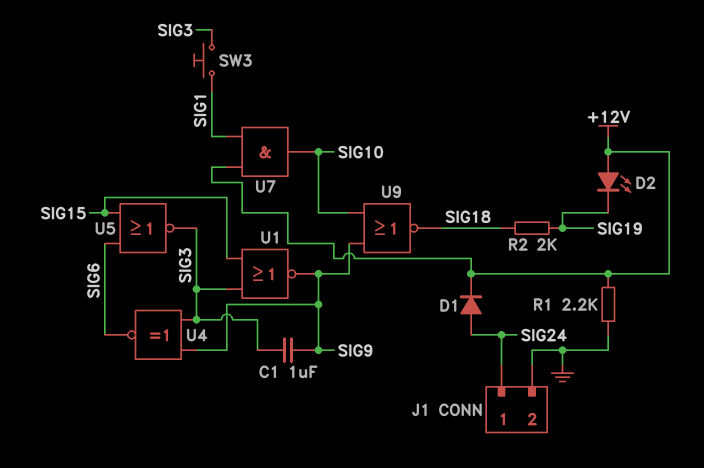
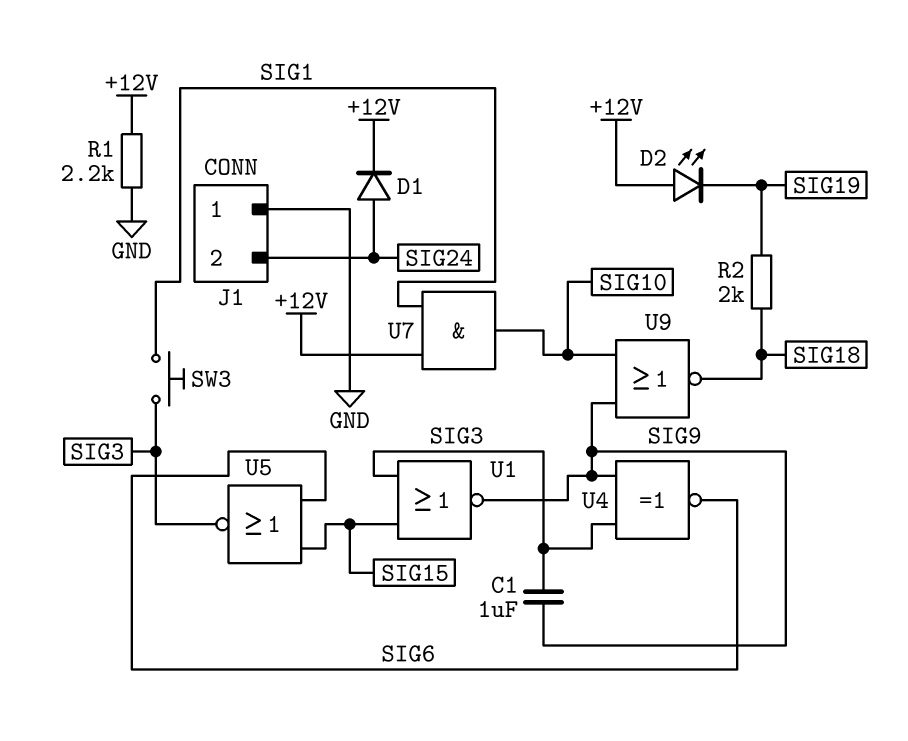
J1 pin 1: SIG24 -> GND
J1 pin 2: GND -> SIG24

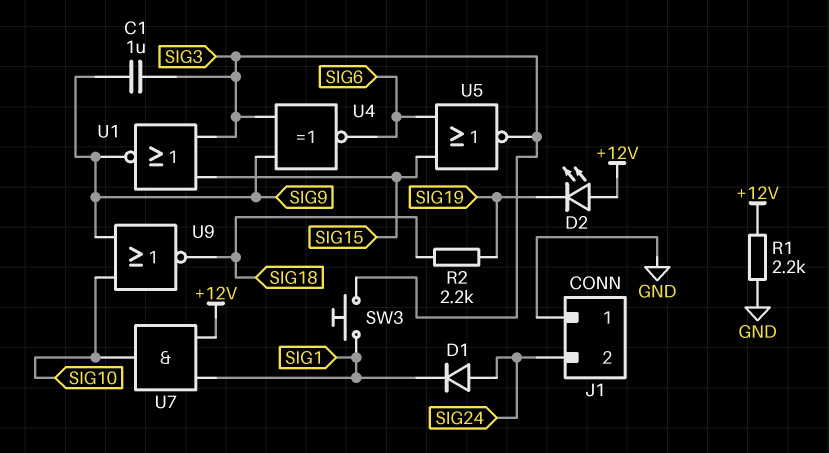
D1: diode (A SIG24, K +12V) -> diode (A SIG24, K SIG1)
R2: 2k (SIG18, SIG19) -> 2.2k (SIG18, SIG19)

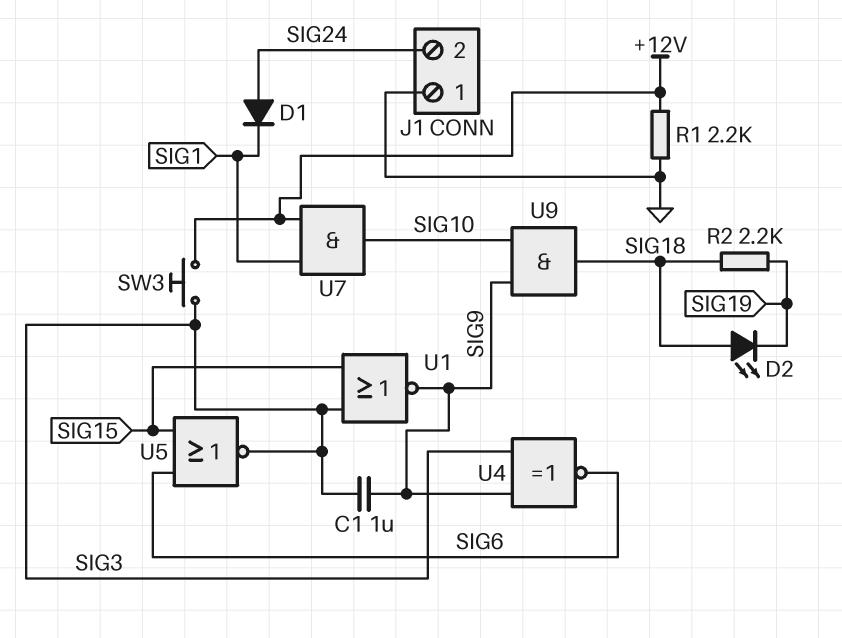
D2: LED (A +12V, K SIG19) -> LED (A SIG18, K SIG19)
SW3: button (SIG1, SIG3) -> button (+12V, SIG3)
U9: NOR (in SIG9, in SIG10, out SIG18) -> AND (in SIG9, in SIG10, out SIG18)

